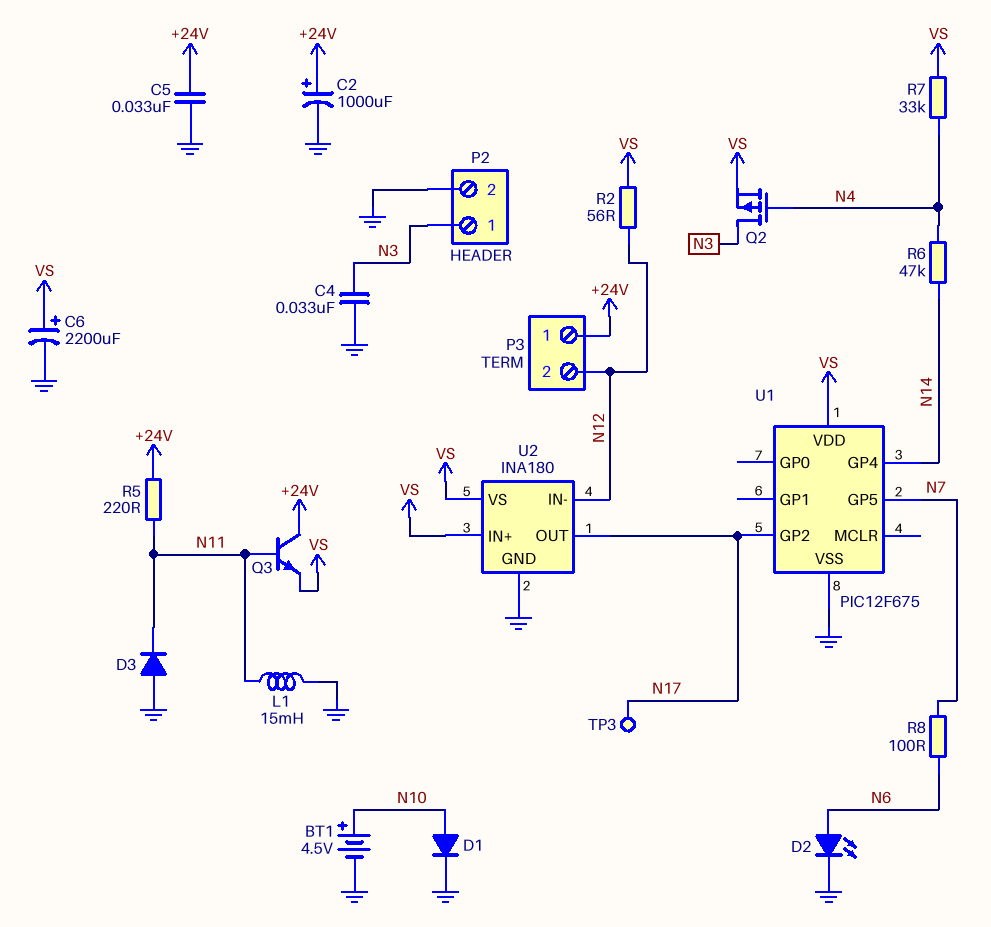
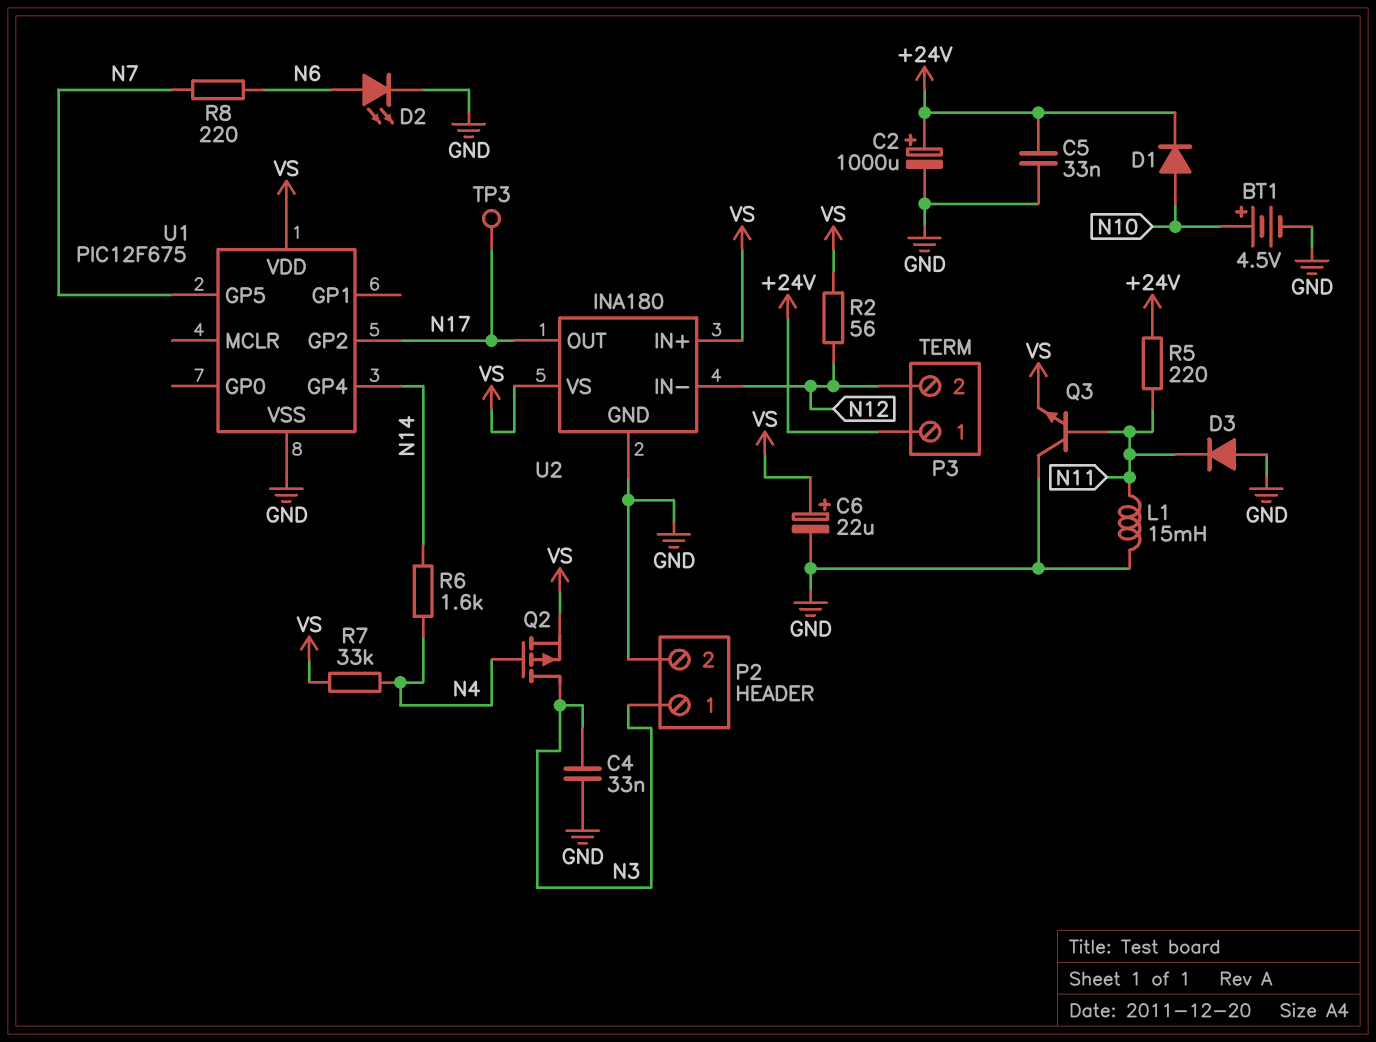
C6: 2200uF (plus VS, minus GND) -> 22uF (plus VS, minus GND)
D1: diode (A N10, K GND) -> diode (A N10, K +24V)
Q3: NPN (B N11, C +24V, E VS) -> NPN (B N11, C GND, E VS)
R6: 47k (N4, N14) -> 1.6k (N4, N14)
R8: 100 (N6, N7) -> 220 (N6, N7)

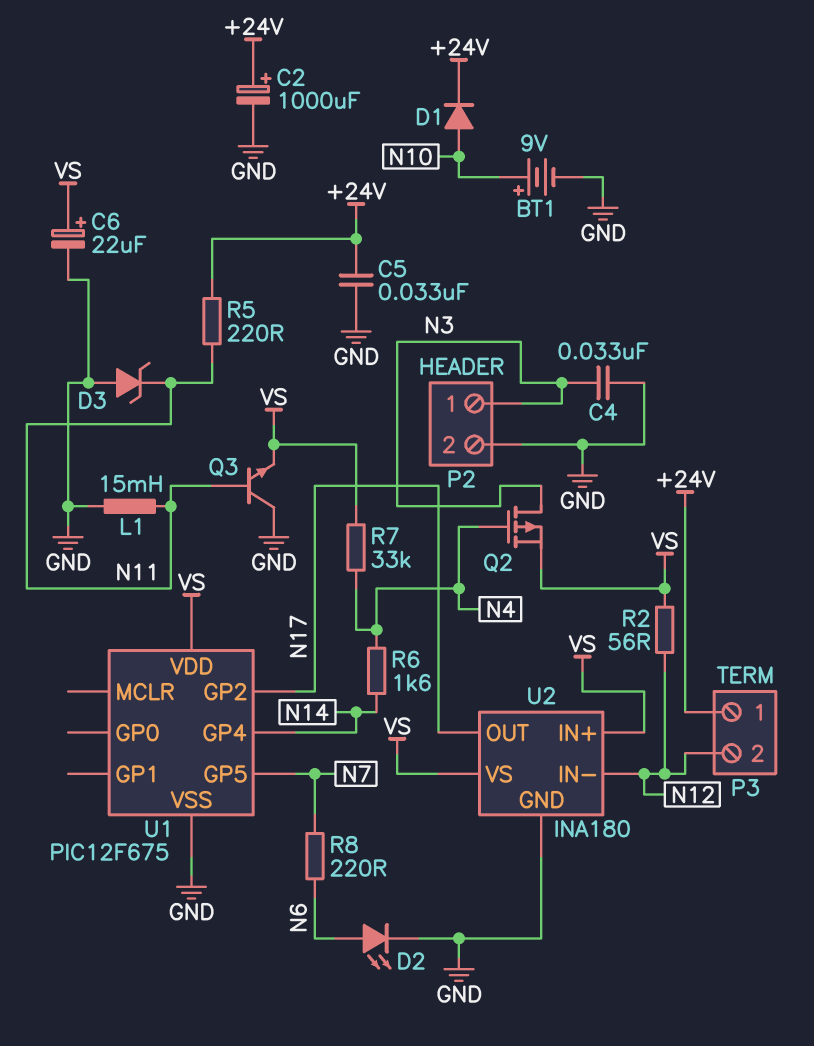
BT1: 4.5V (plus N10, minus GND) -> 9V (plus N10, minus GND)
D3: diode (A GND, K N11) -> zener (A GND, K N11)
TP3: test point (N17) -> none

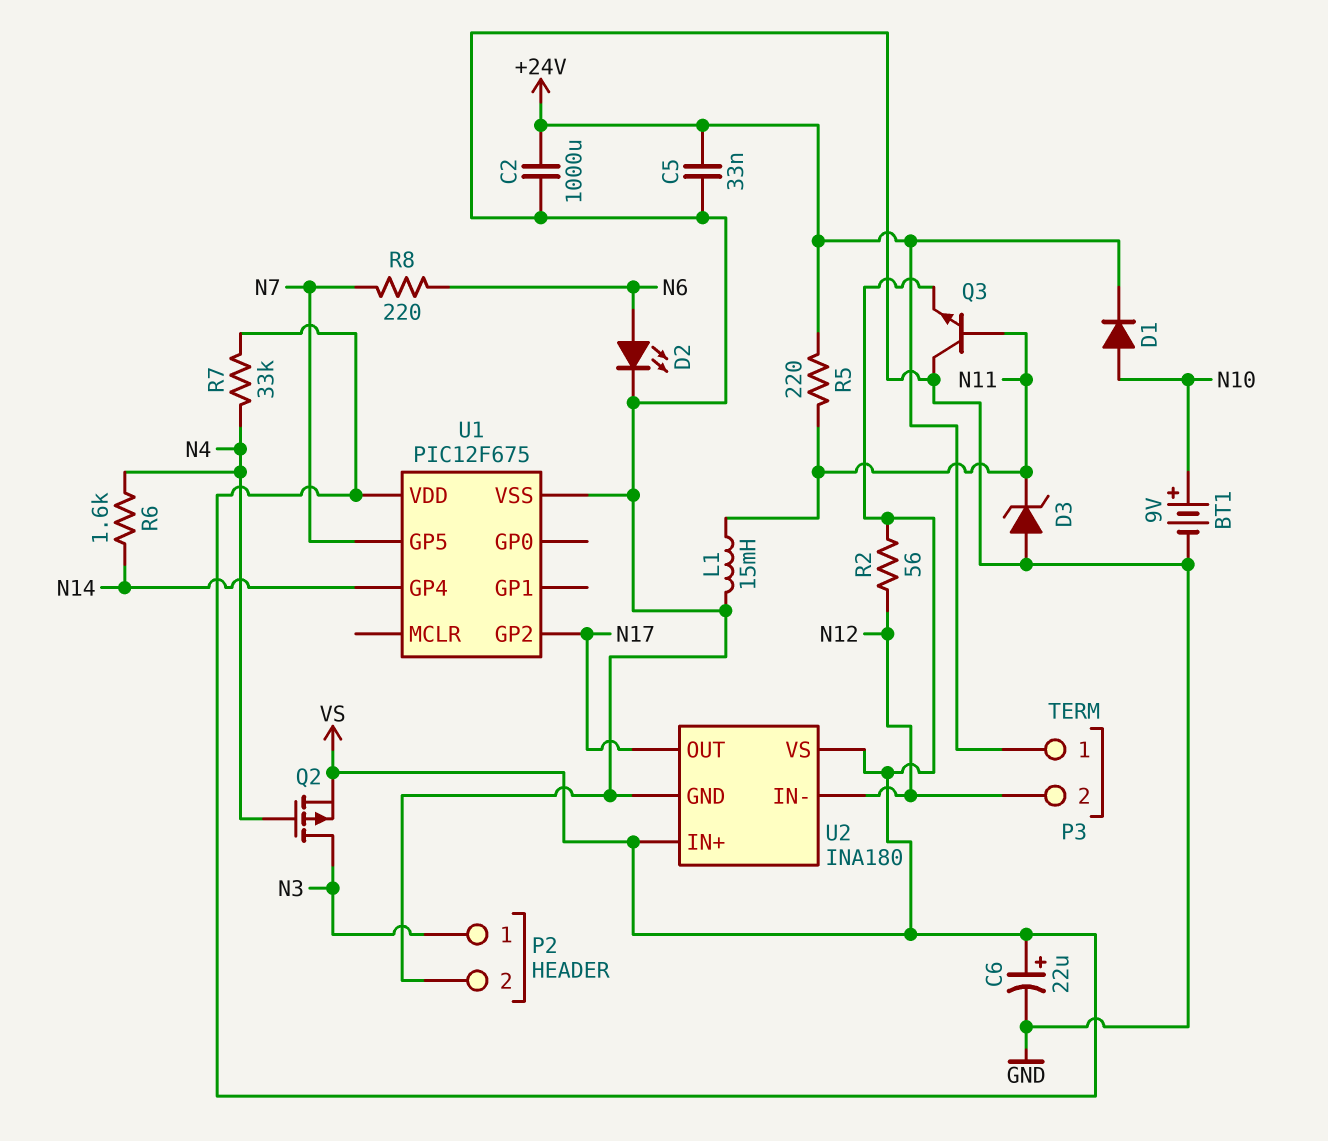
C2: 1000uF (plus +24V, minus GND) -> 1000uF (+24V, GND)
C4: 33nF (GND, N3) -> none

